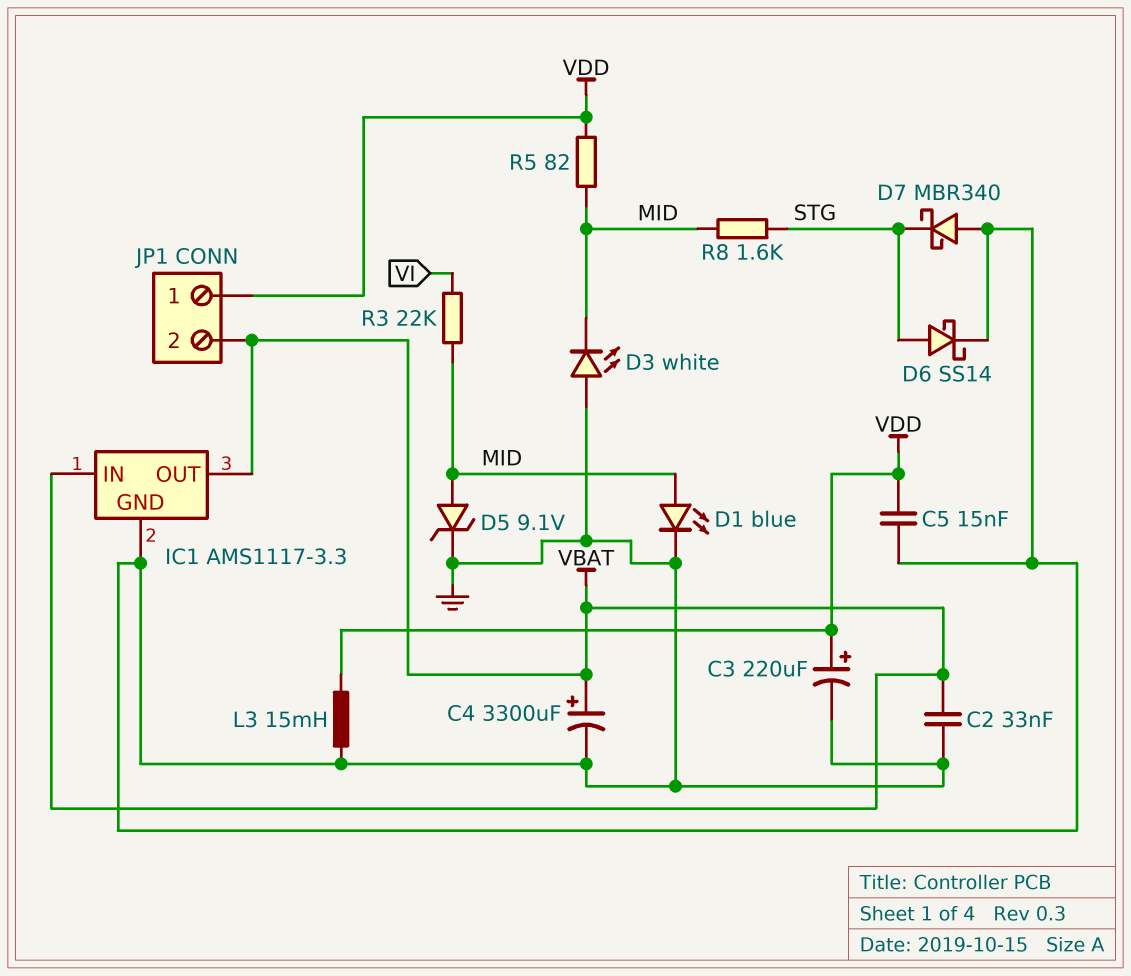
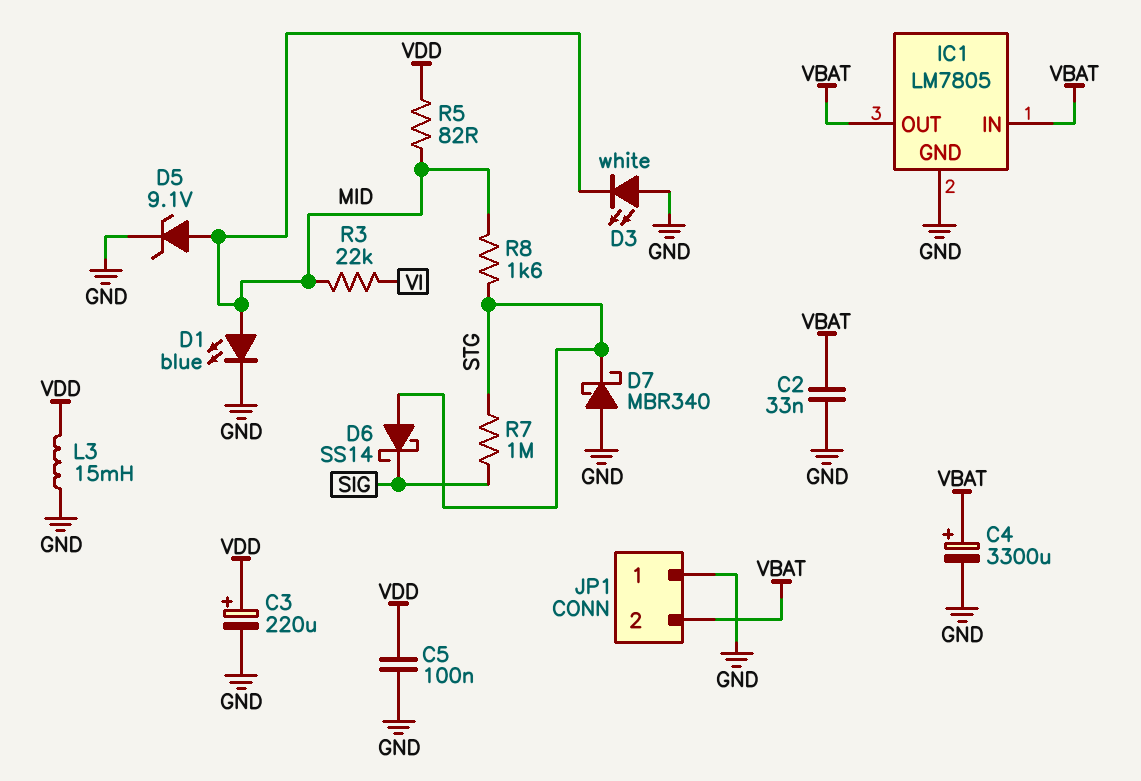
C5: 15nF (GND, VDD) -> 100nF (GND, VDD)
D6: schottky SS14 (A STG, K GND) -> schottky SS14 (A STG, K SIG)
IC1: AMS1117-3.3 -> LM7805
JP1 pin 1: VDD -> GND
R7: none -> 1M (SIG, STG)

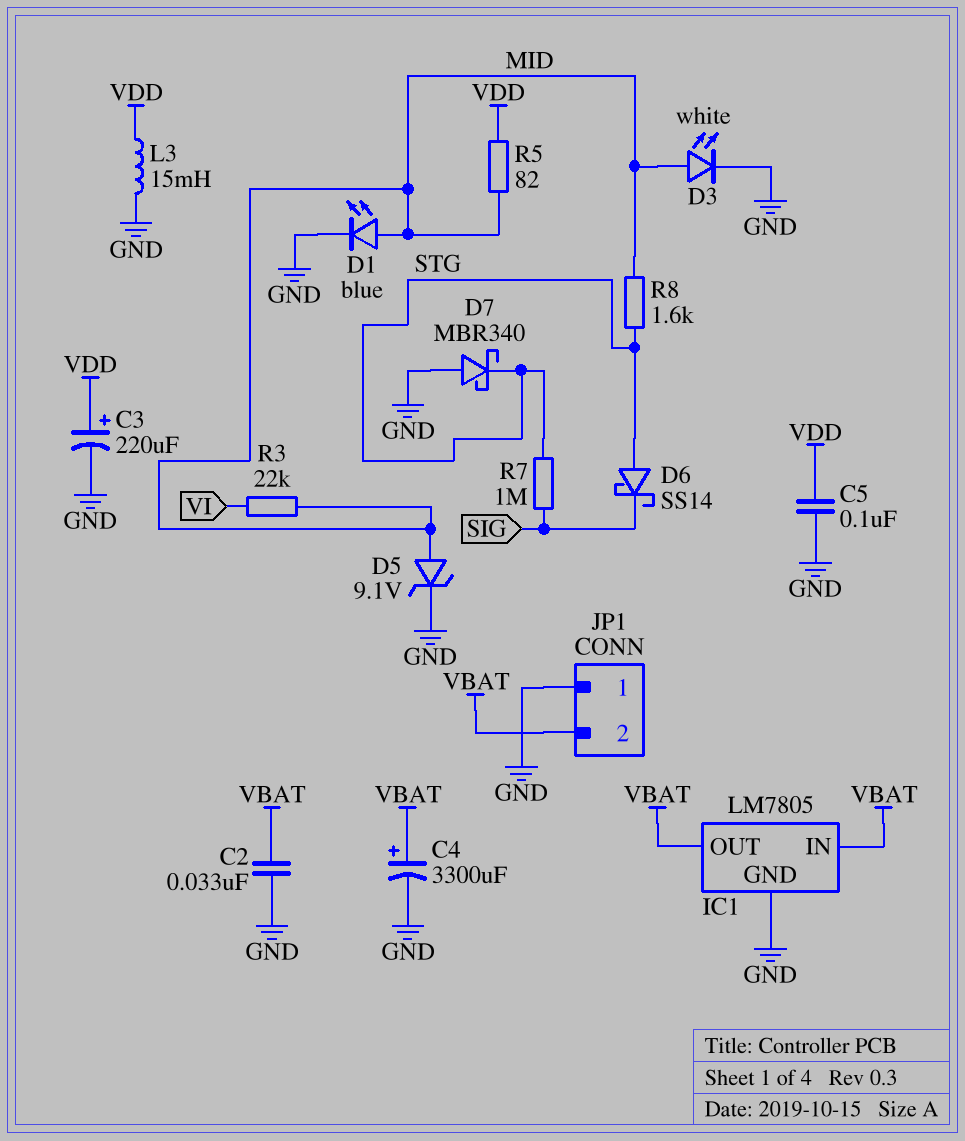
D3: LED white (A GND, K MID) -> LED white (A MID, K GND)

